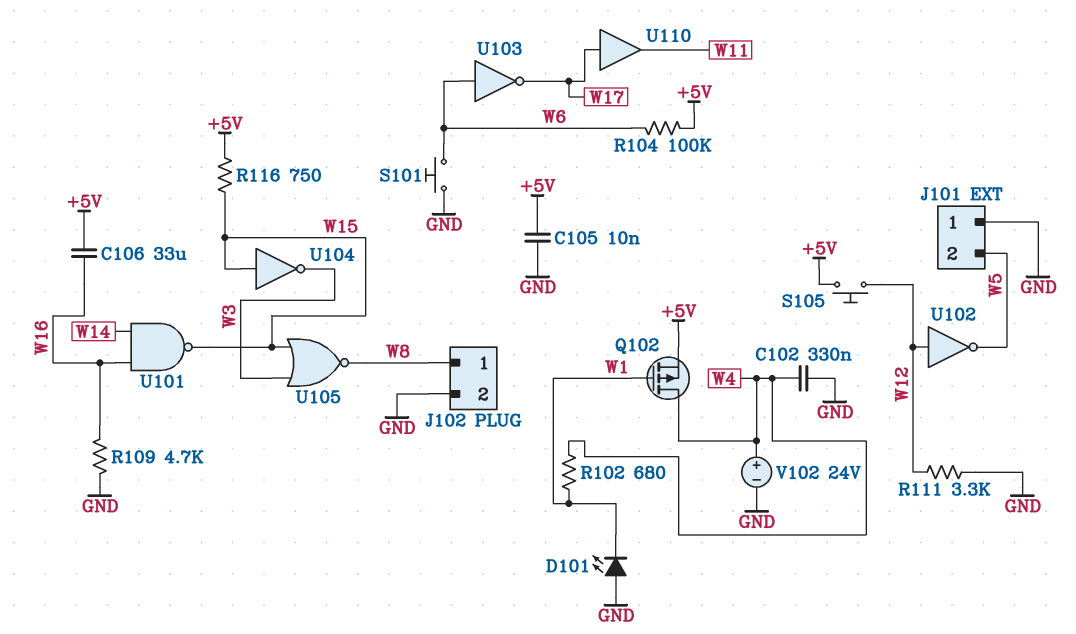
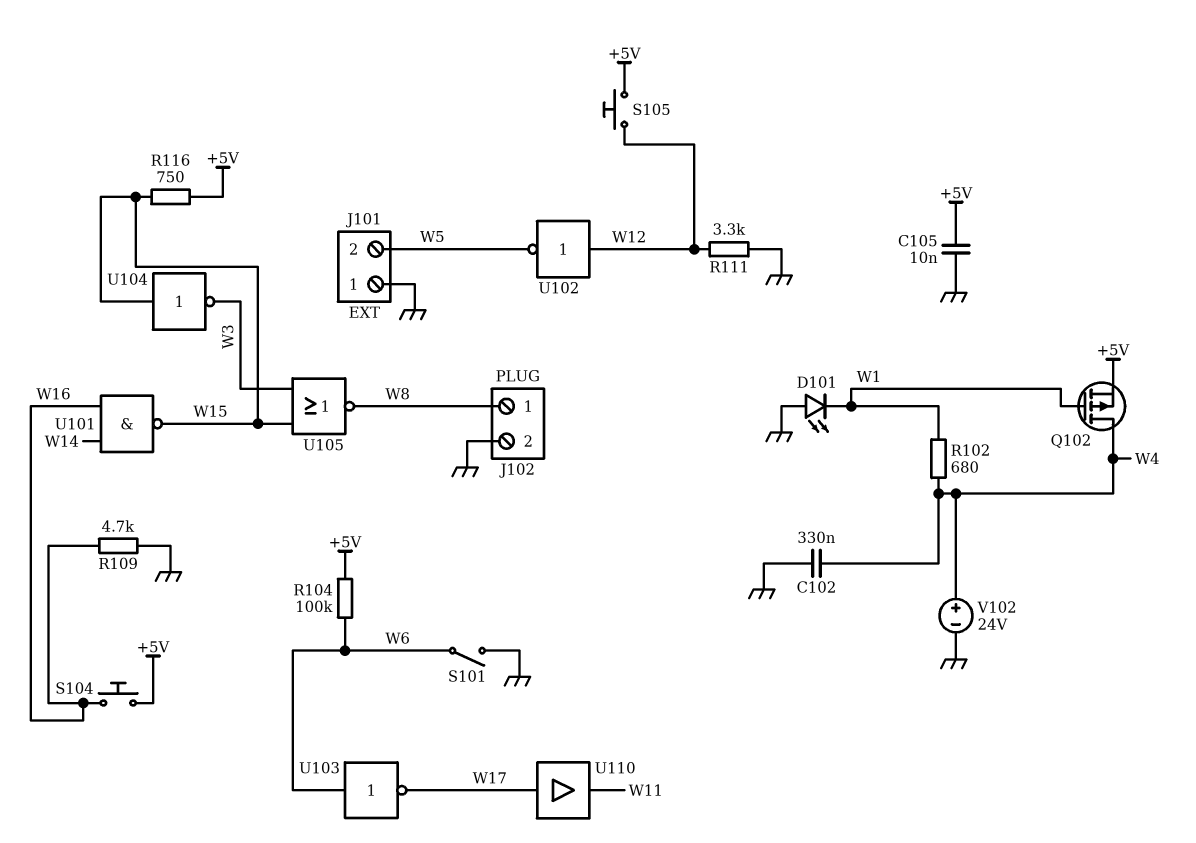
C106: 33uF (+5V, W16) -> none
S101: button (GND, W6) -> switch (GND, W6)
S104: none -> button (+5V, W16)

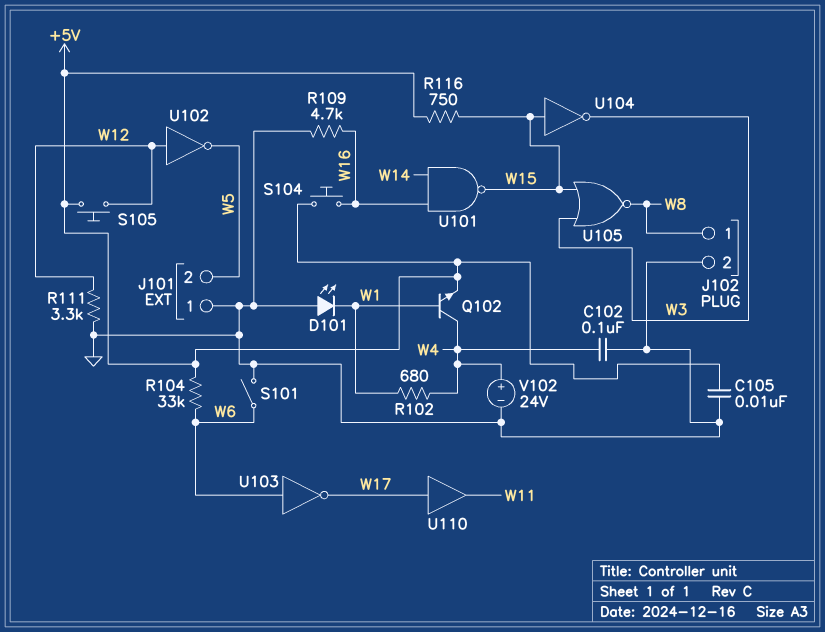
C102: 330nF (GND, W4) -> 100nF (GND, W4)
Q102: PMOS (G W1, D W4, S +5V) -> NPN (B W1, C W4, E +5V)
R104: 100k (+5V, W6) -> 33k (+5V, W6)

